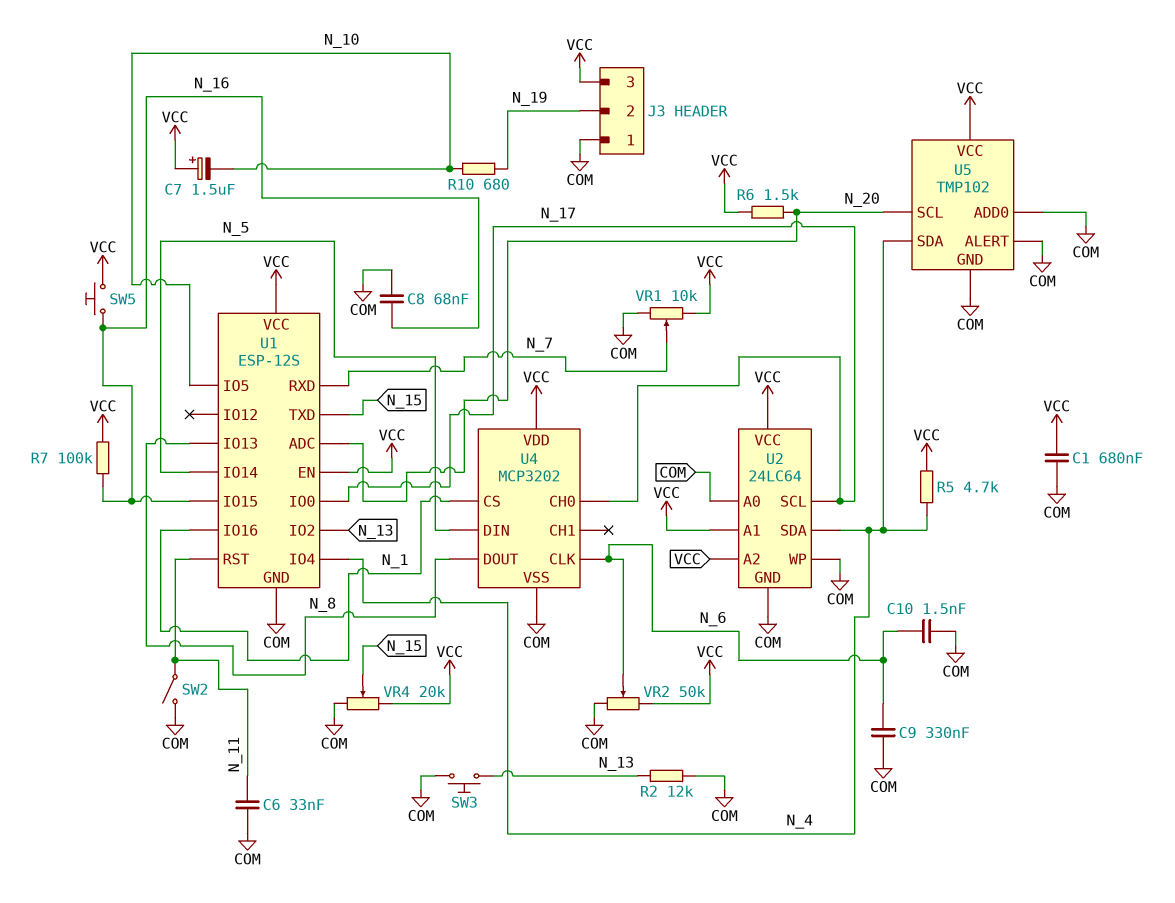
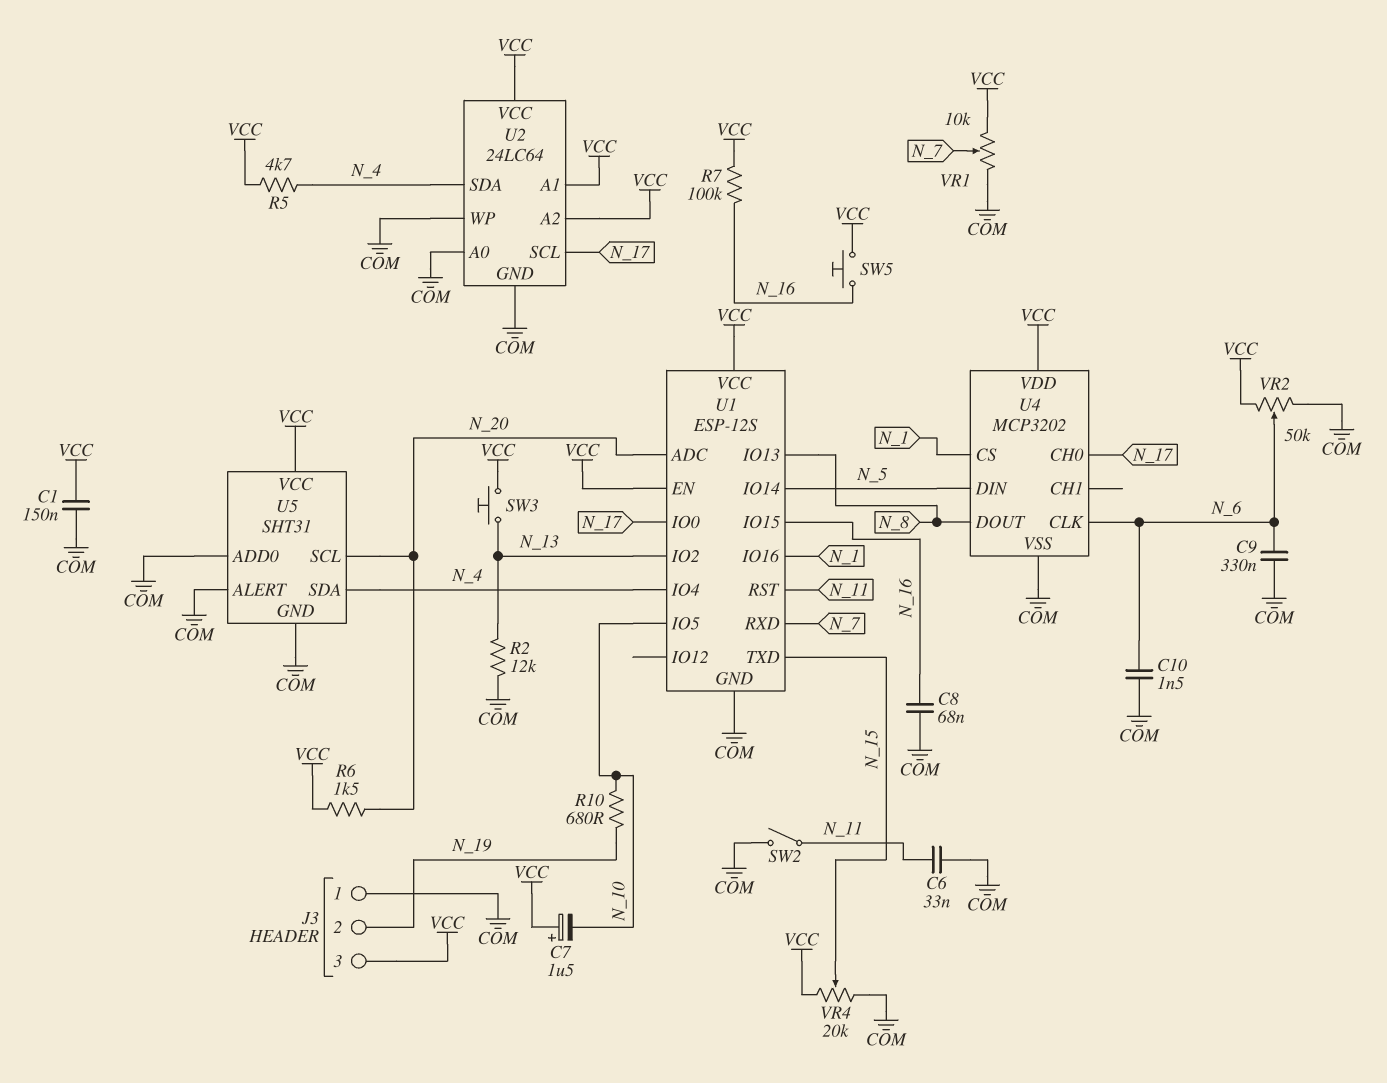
C1: 680nF (COM, VCC) -> 150nF (COM, VCC)
SW3: button (COM, N_13) -> button (N_13, VCC)
U5: TMP102 -> SHT31

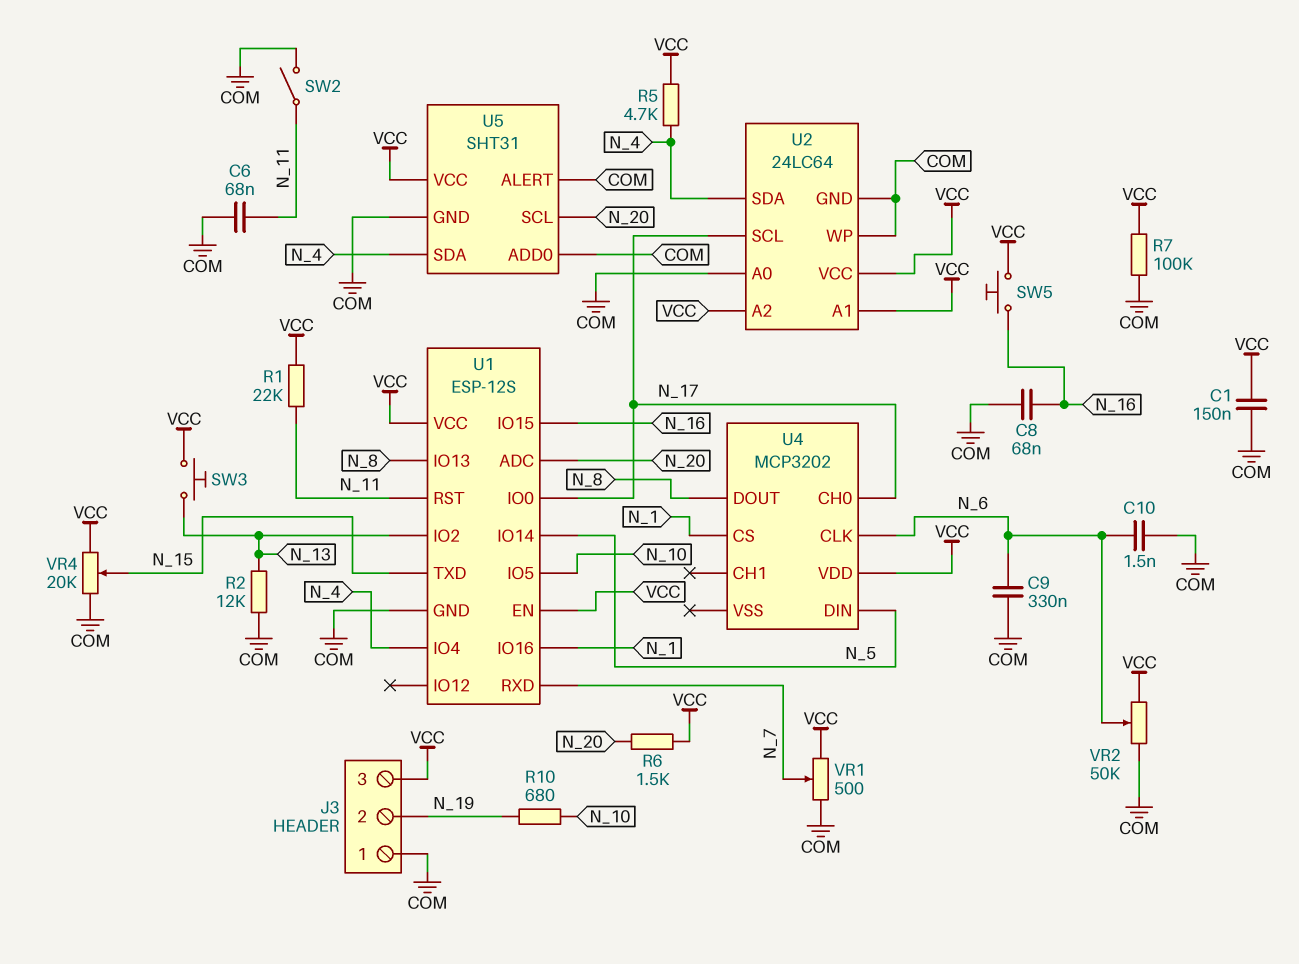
C6: 33nF (COM, N_11) -> 68nF (COM, N_11)
C7: 1.5uF (plus VCC, minus N_10) -> none
R1: none -> 22k (N_11, VCC)
R7: 100k (N_16, VCC) -> 100k (COM, VCC)
U4 pin VSS: COM -> none
VR1: 10k (COM, VCC, wiper N_7) -> 500 (COM, VCC, wiper N_7)

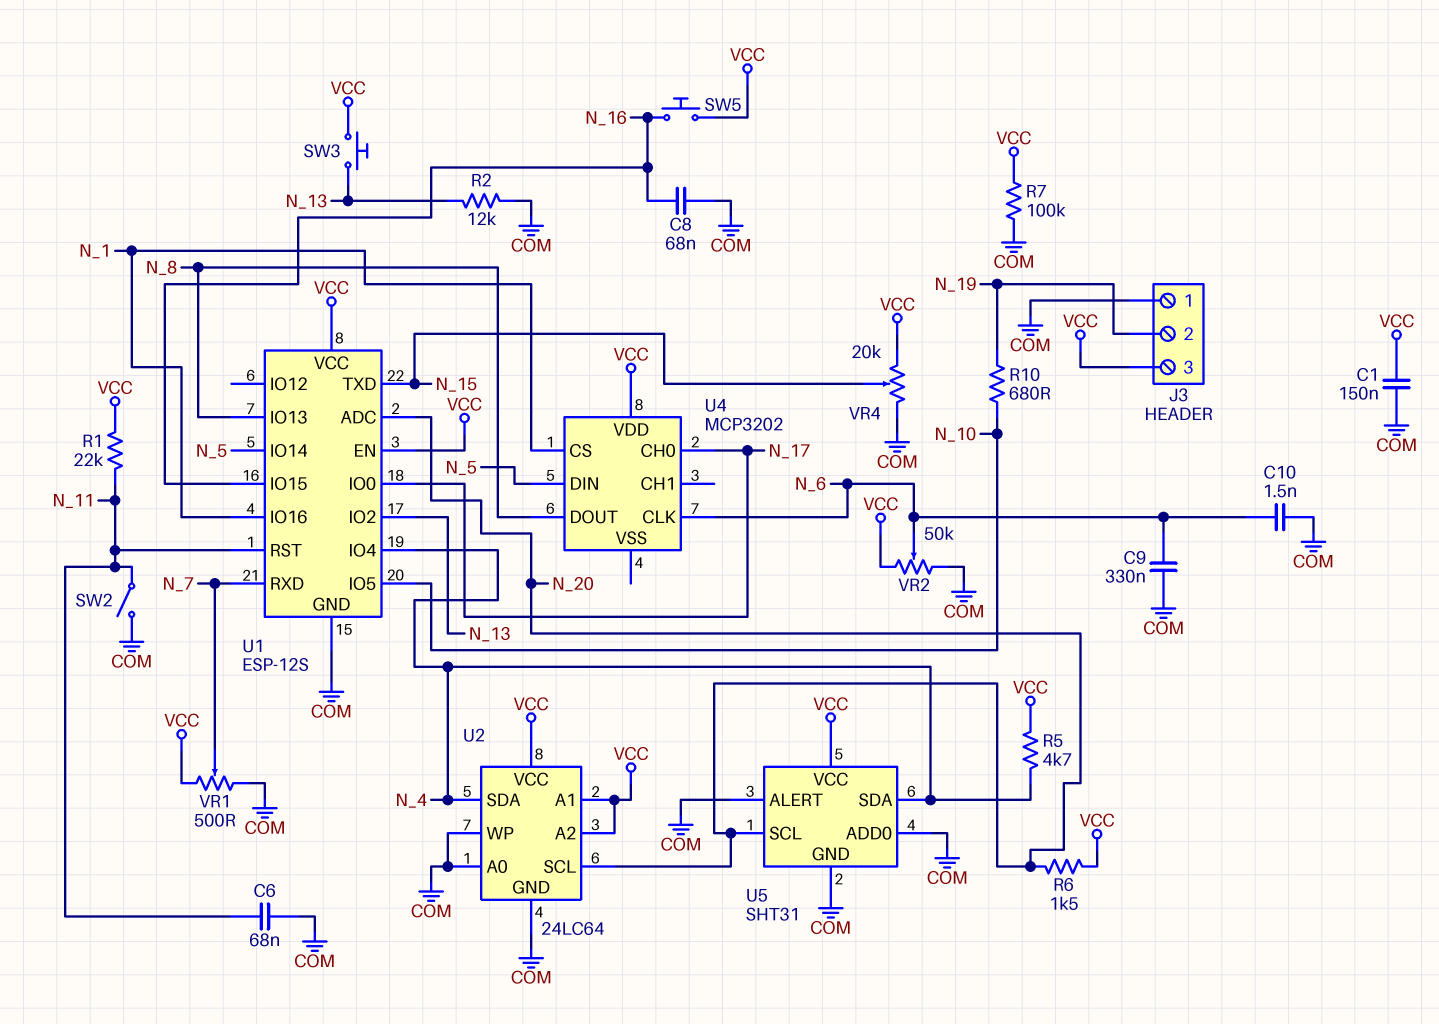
U2 pin SCL: N_17 -> N_20

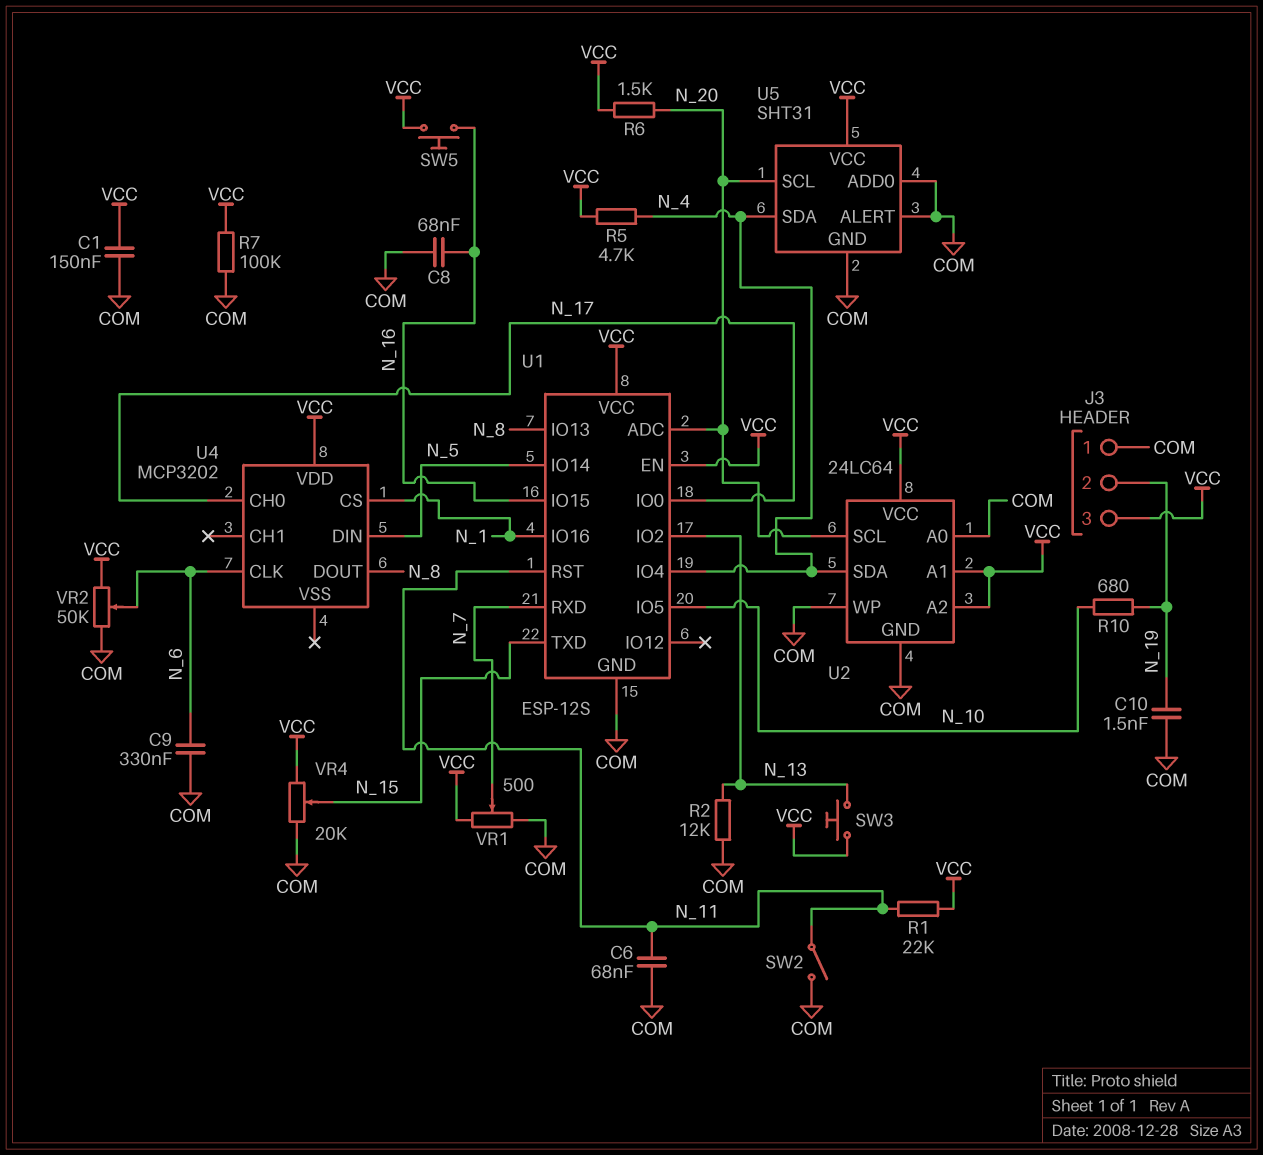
C10: 1.5nF (COM, N_6) -> 1.5nF (COM, N_19)

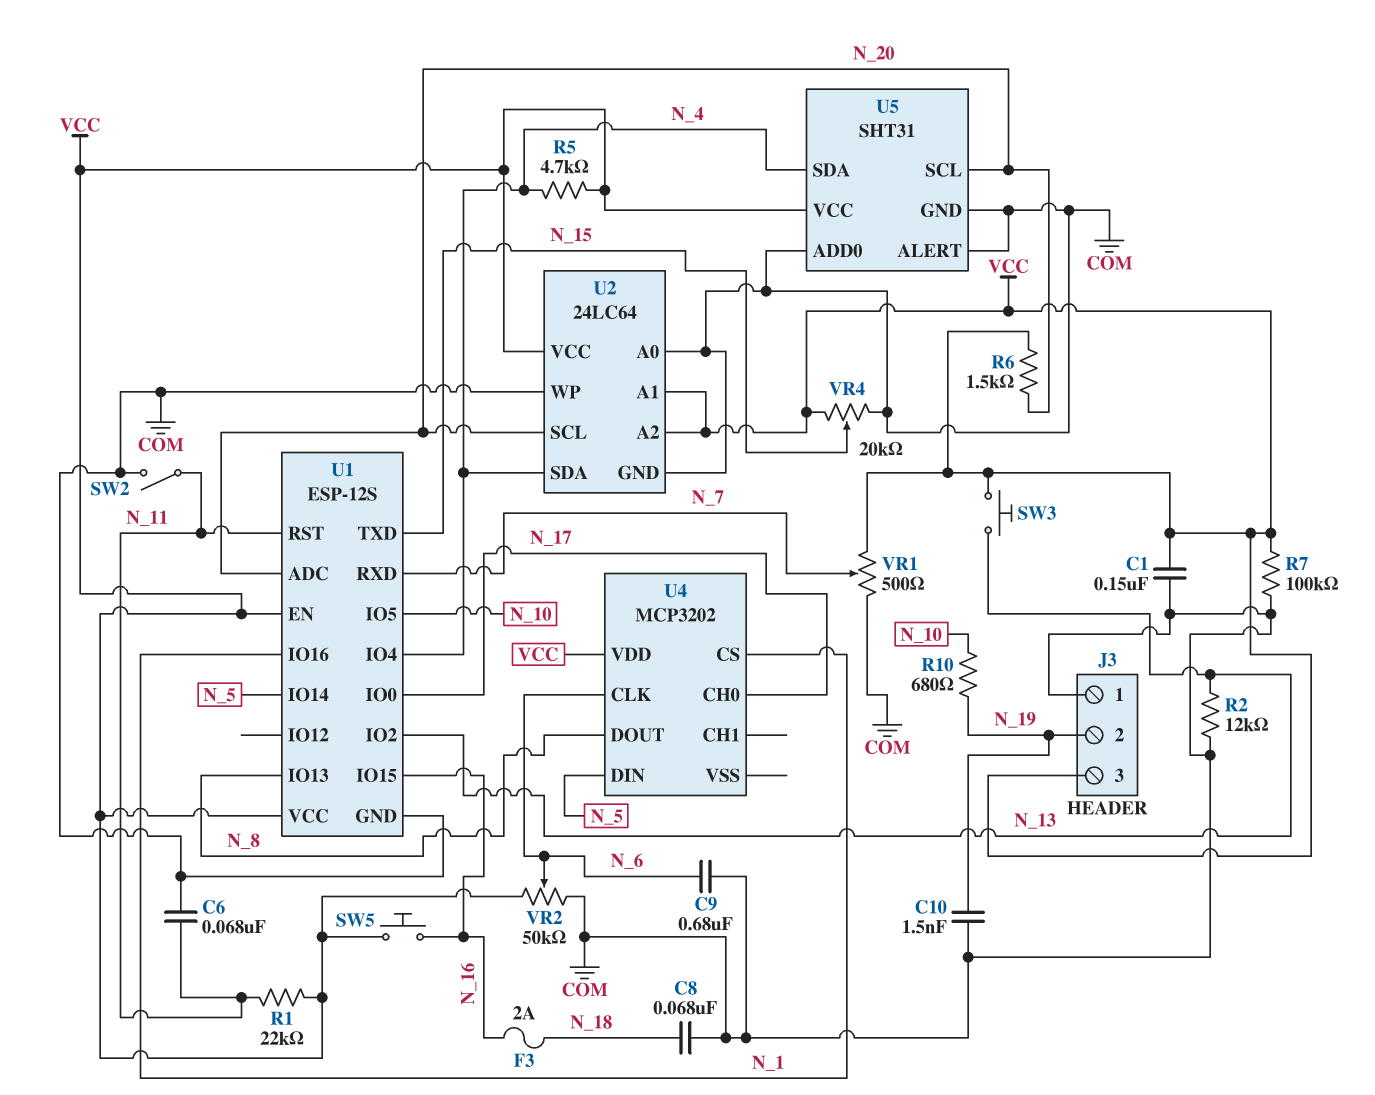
C8: 68nF (COM, N_16) -> 68nF (COM, N_18)
C9: 330nF (COM, N_6) -> 680nF (COM, N_6)
F3: none -> 2A (N_16, N_18)

